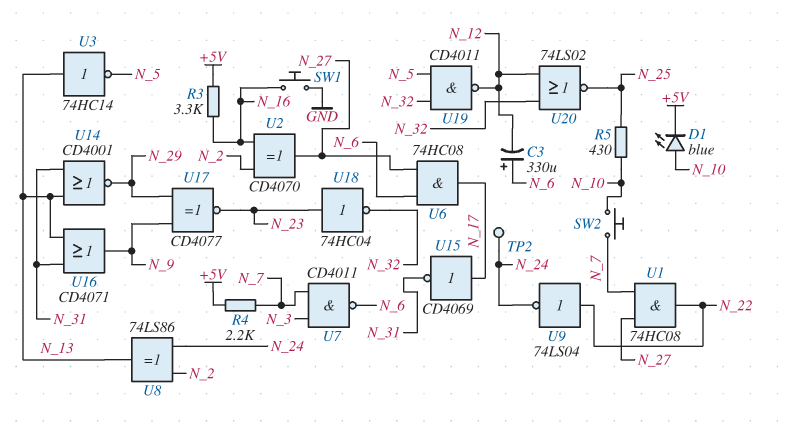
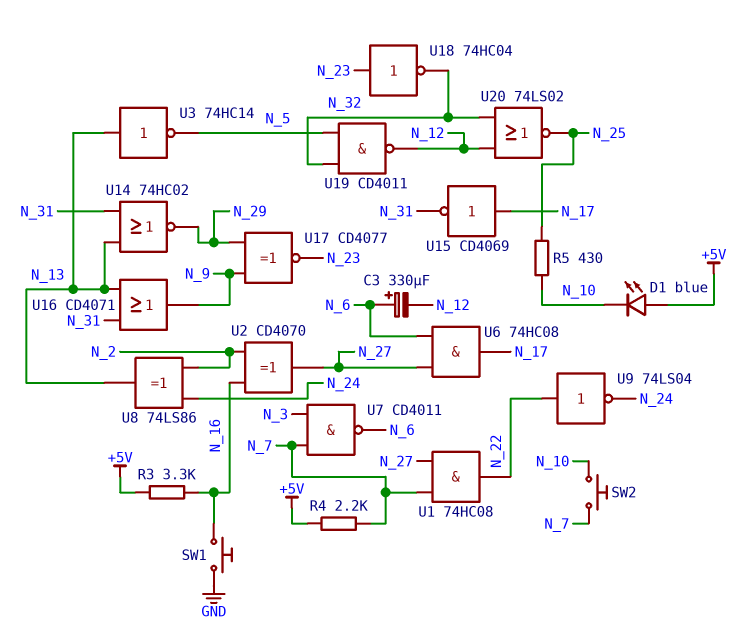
D1: LED blue (A N_10, K +5V) -> LED blue (A +5V, K N_10)
TP2: test point (N_24) -> none
U14: NOR CD4001 (in N_13, in N_31, out N_29) -> NOR 74HC02 (in N_13, in N_31, out N_29)

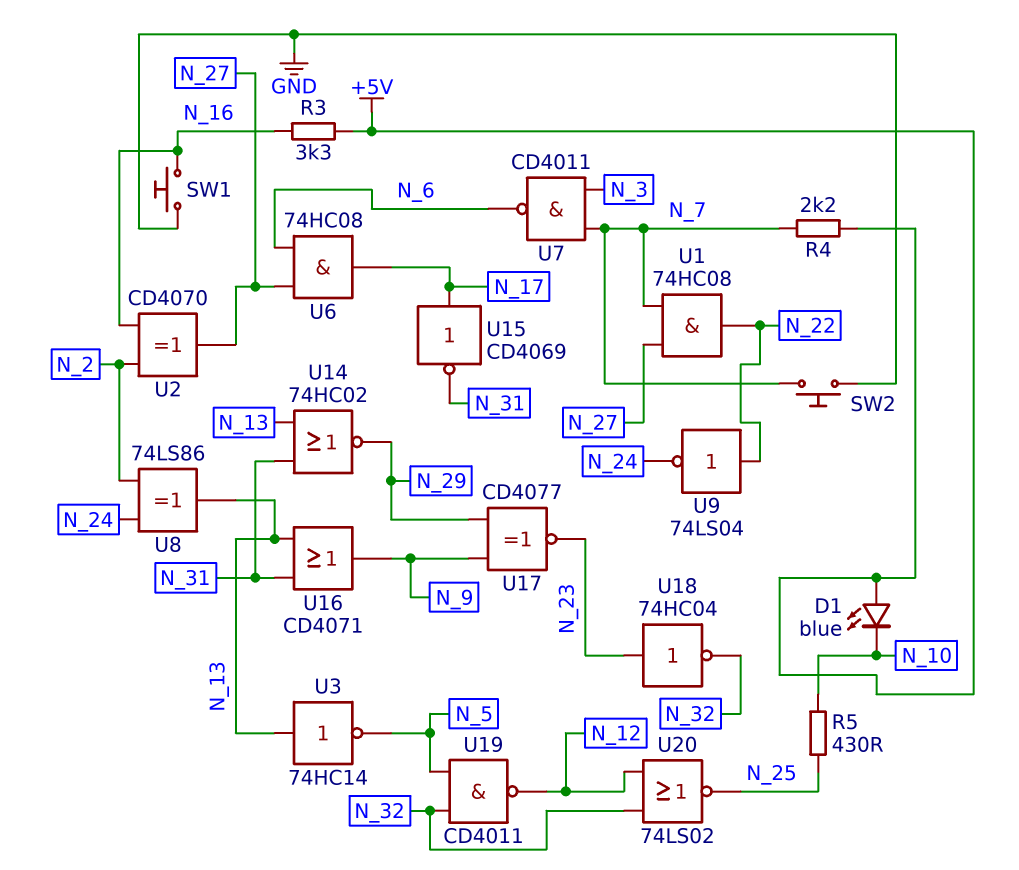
C3: 330uF (plus N_6, minus N_12) -> none
SW2: button (N_7, N_10) -> button (GND, N_7)

